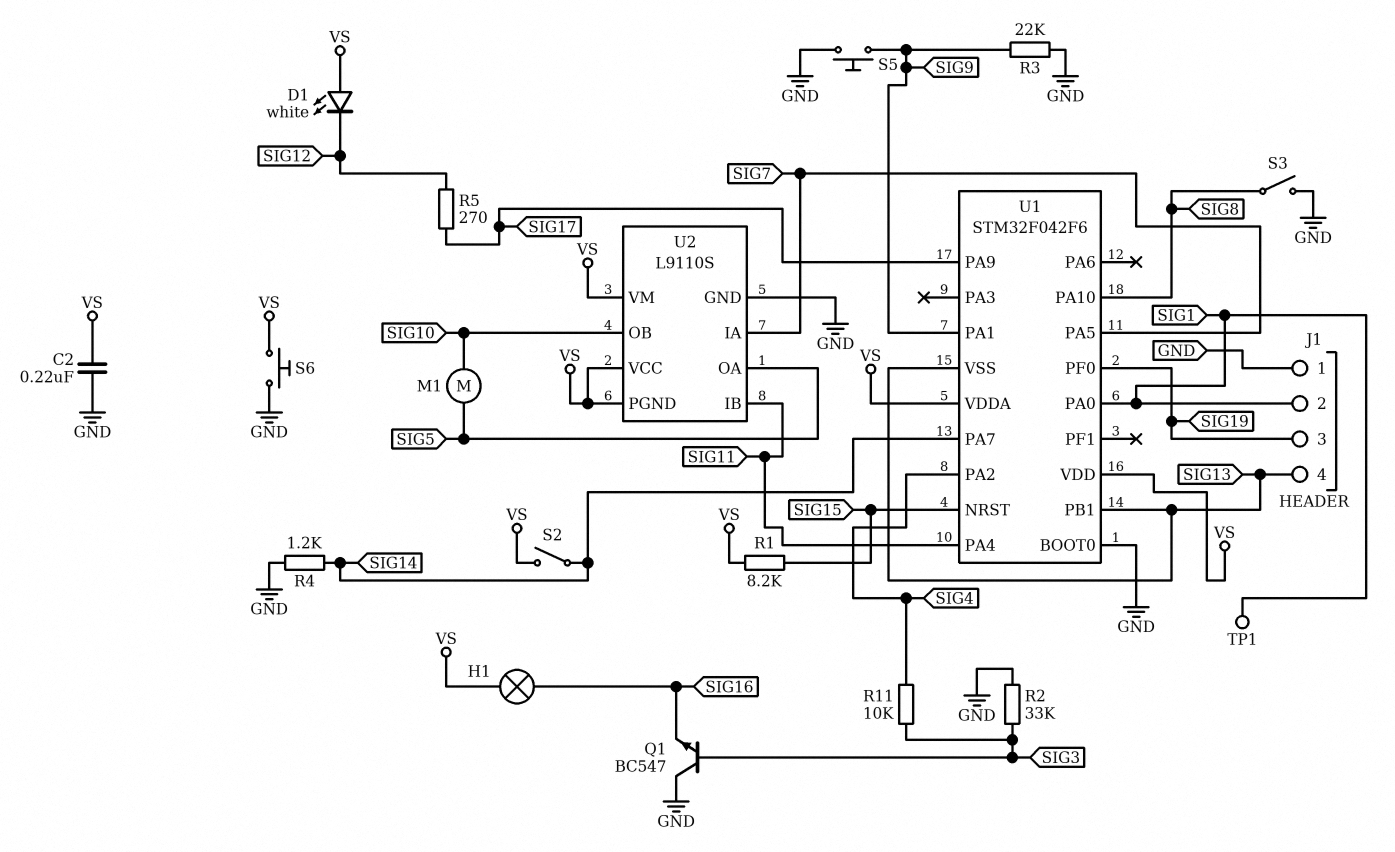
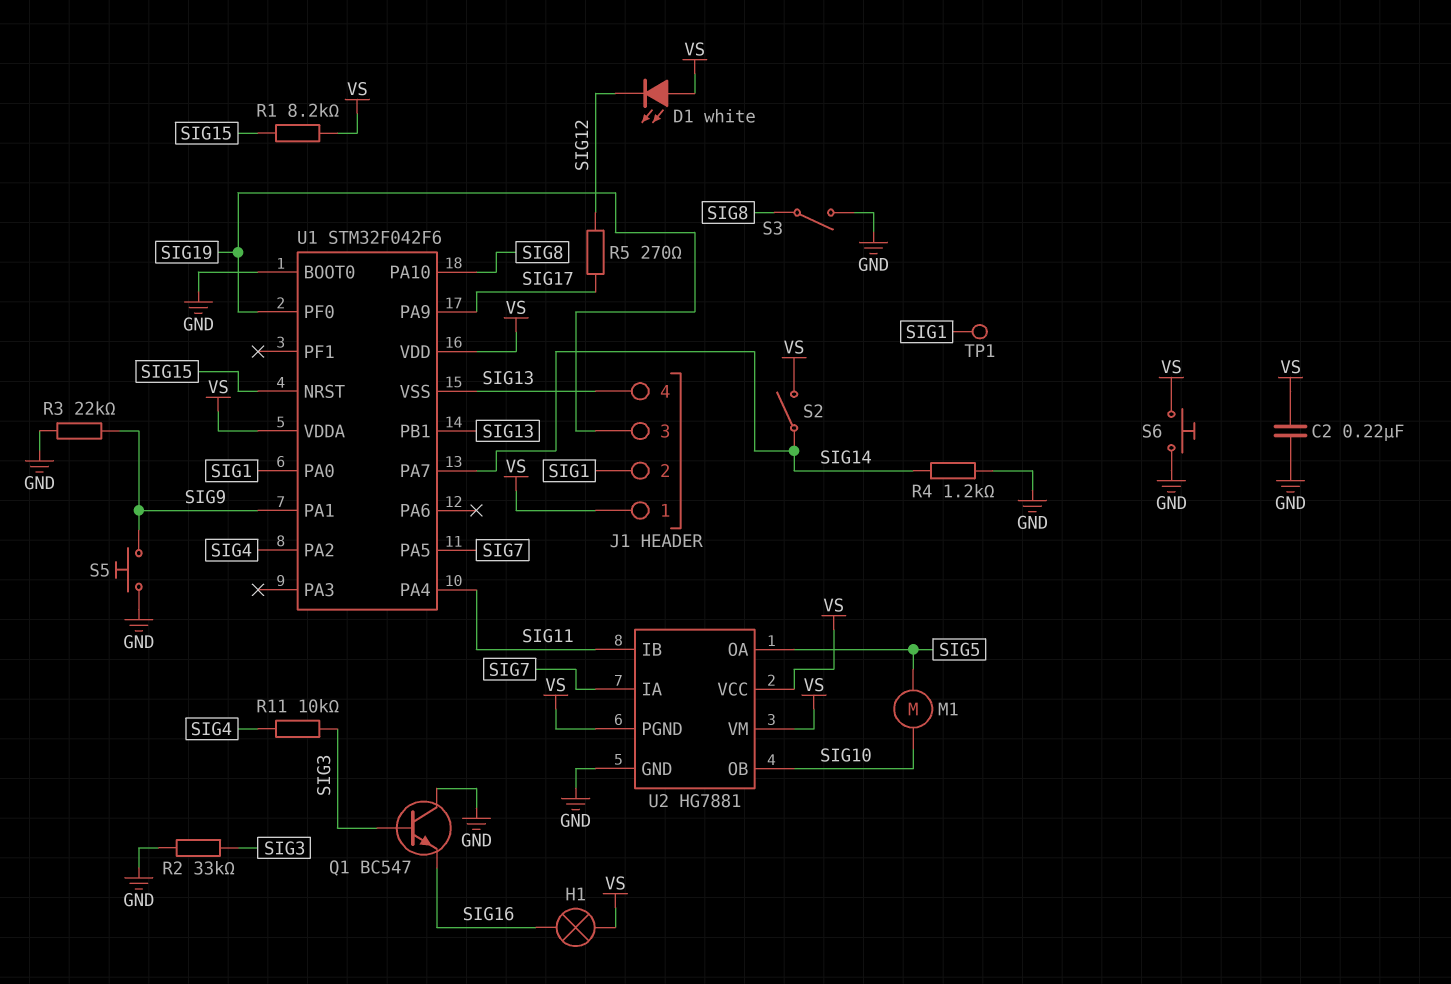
J1 pin 1: GND -> VS
U2: L9110S -> HG7881

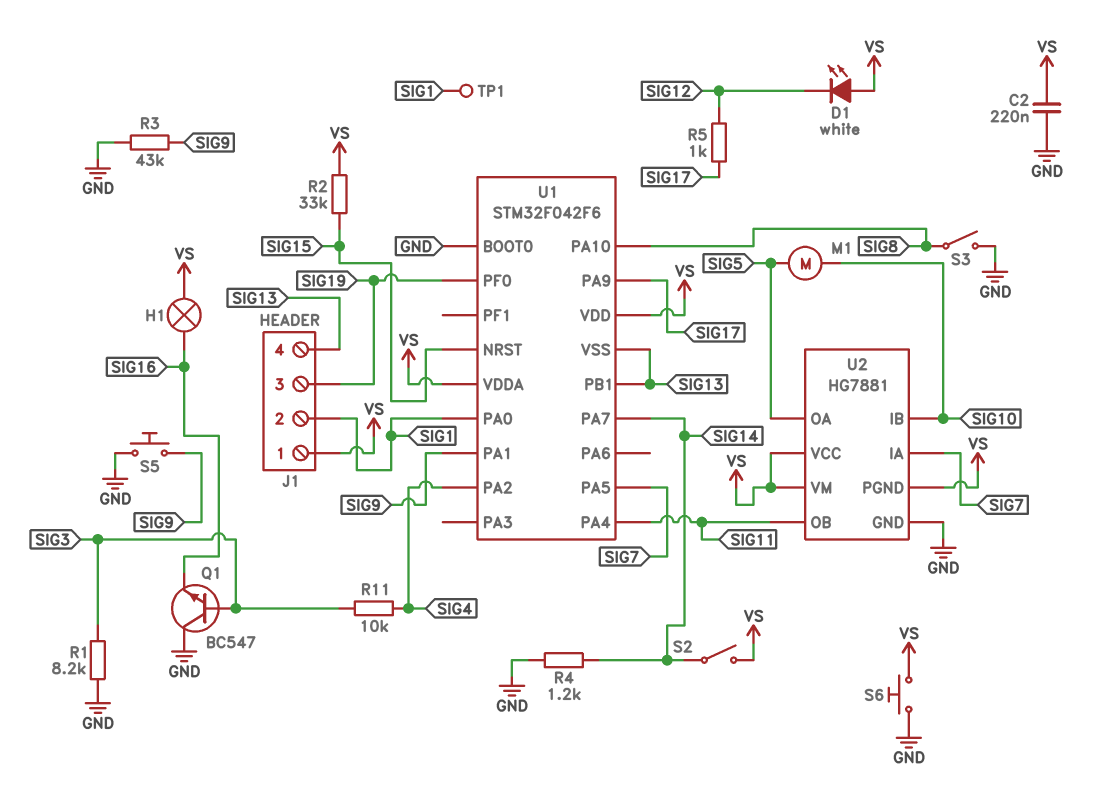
R1: 8.2k (SIG15, VS) -> 8.2k (GND, SIG3)
R2: 33k (GND, SIG3) -> 33k (SIG15, VS)
R3: 22k (GND, SIG9) -> 43k (GND, SIG9)
R5: 270 (SIG12, SIG17) -> 1k (SIG12, SIG17)
U2 pin IB: SIG11 -> SIG10
U2 pin OB: SIG10 -> SIG11

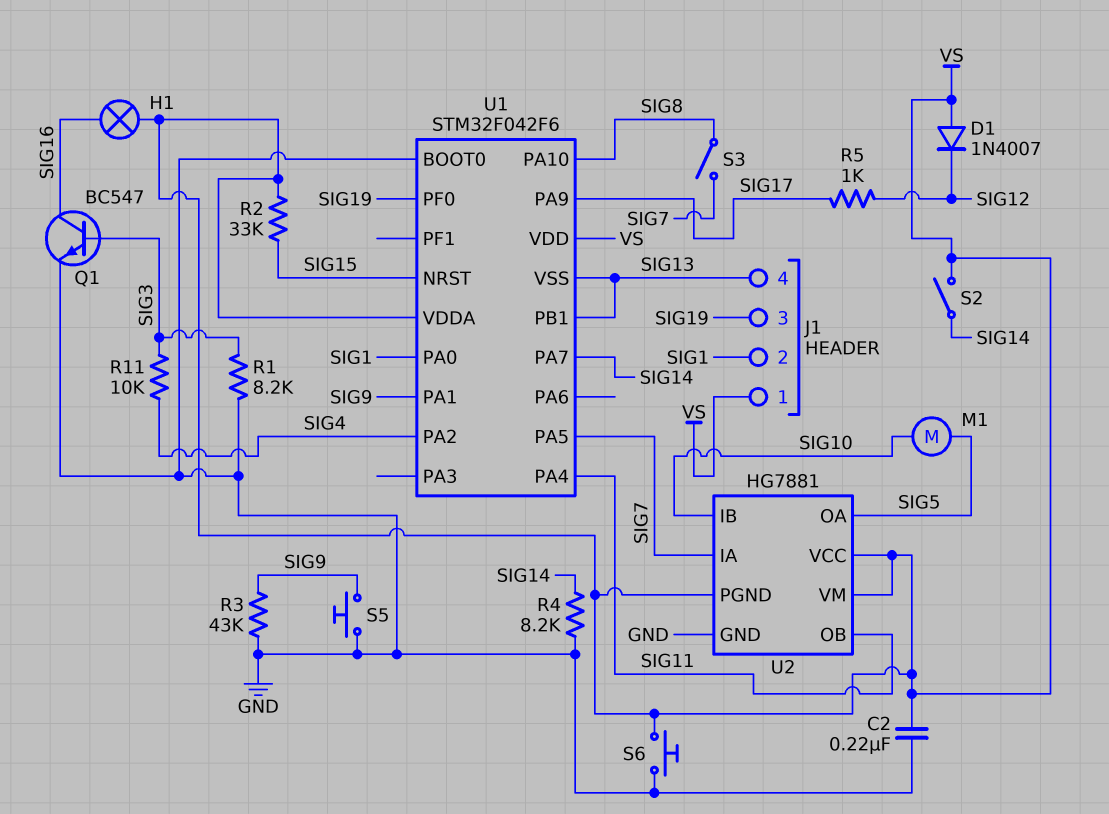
D1: LED white (A VS, K SIG12) -> diode 1N4007 (A VS, K SIG12)
Q1: NPN BC547 (B SIG3, C GND, E SIG16) -> NPN BC547 (B SIG3, C SIG16, E GND)
R4: 1.2k (GND, SIG14) -> 8.2k (GND, SIG14)
S3: switch (GND, SIG8) -> switch (SIG7, SIG8)
TP1: test point (SIG1) -> none

